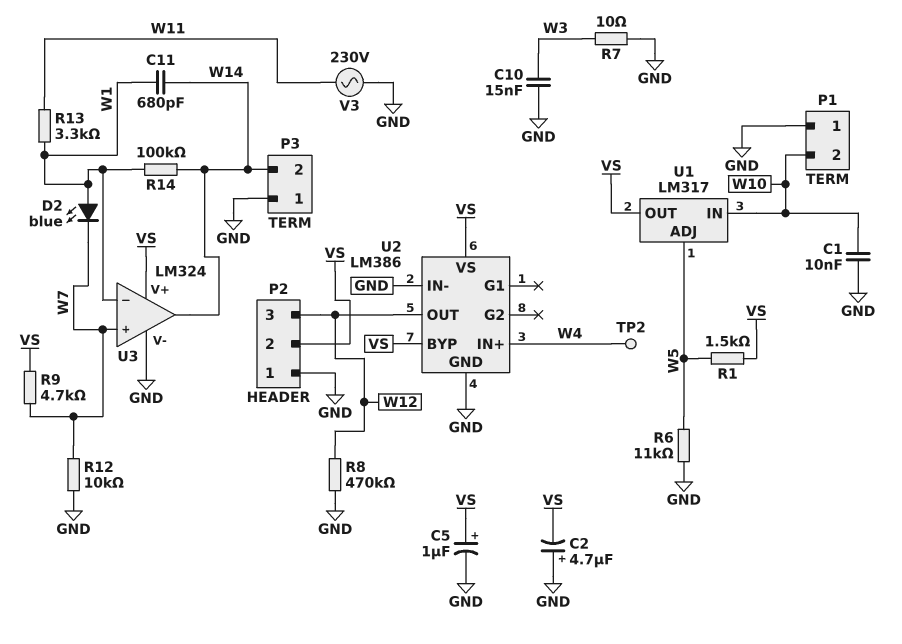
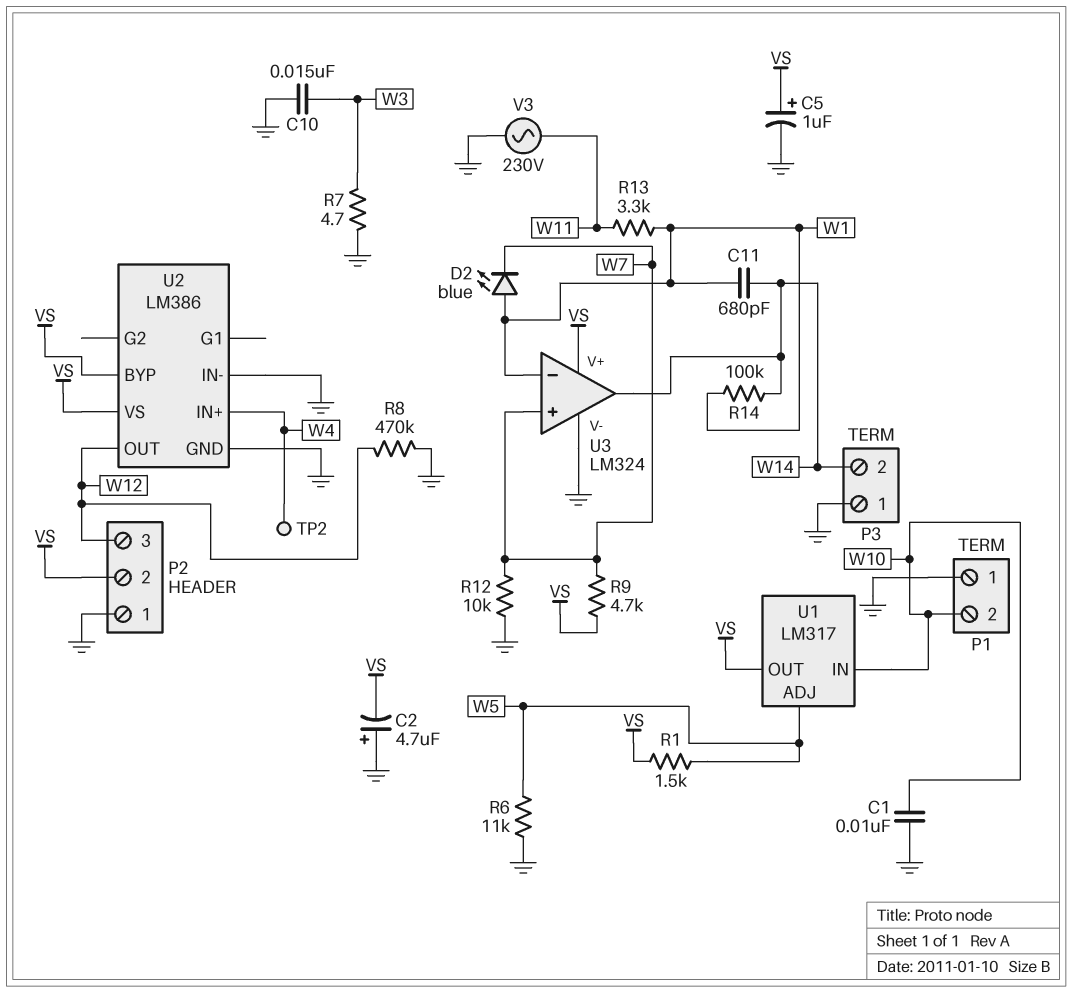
R7: 10 (GND, W3) -> 4.7 (GND, W3)

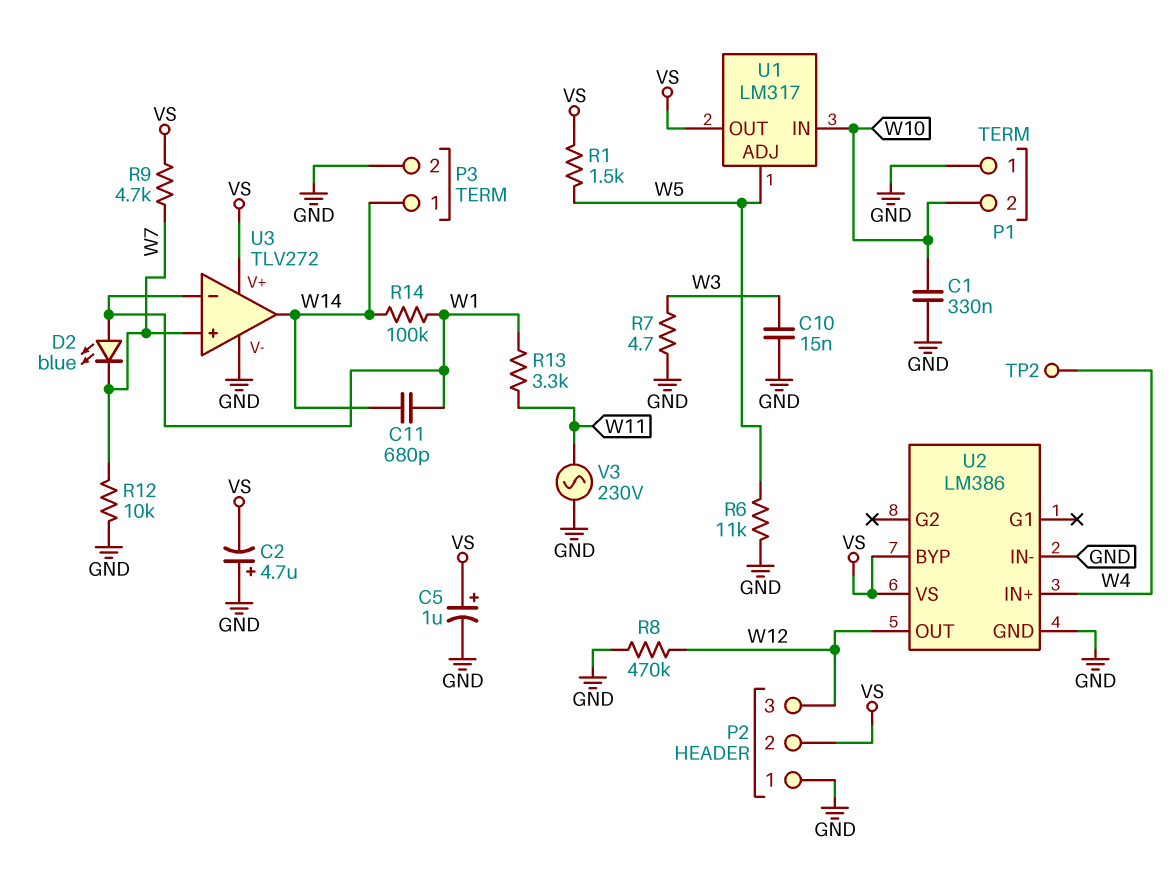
C1: 10nF (GND, W10) -> 330nF (GND, W10)
P3 pin 1: GND -> W14
P3 pin 2: W14 -> GND
U3: LM324 -> TLV272

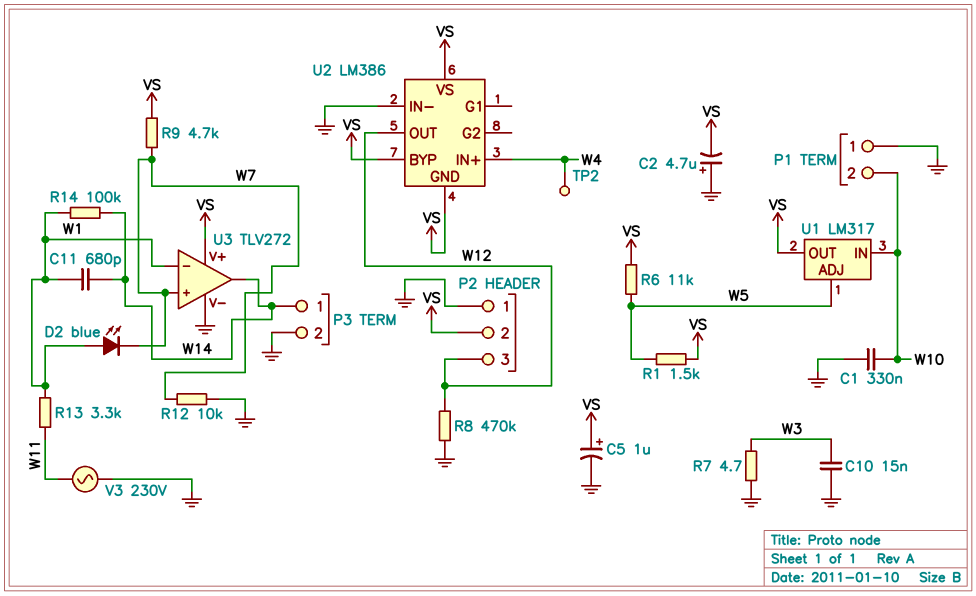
R6: 11k (GND, W5) -> 11k (VS, W5)
U2 pin GND: GND -> VS

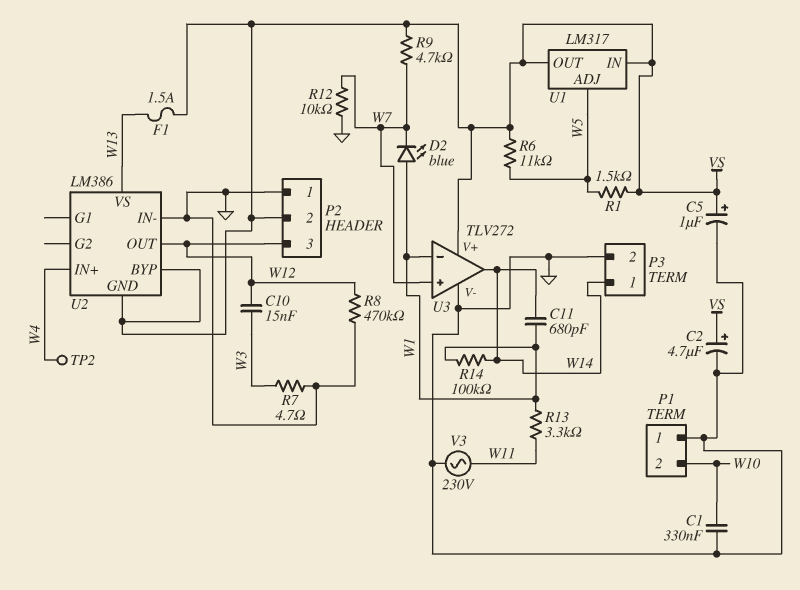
C2: 4.7uF (plus GND, minus VS) -> 4.7uF (plus VS, minus GND)
C10: 15nF (GND, W3) -> 15nF (W3, W12)
F1: none -> 1.5A (VS, W13)
U1 pin IN: W10 -> VS
U2 pin VS: VS -> W13

